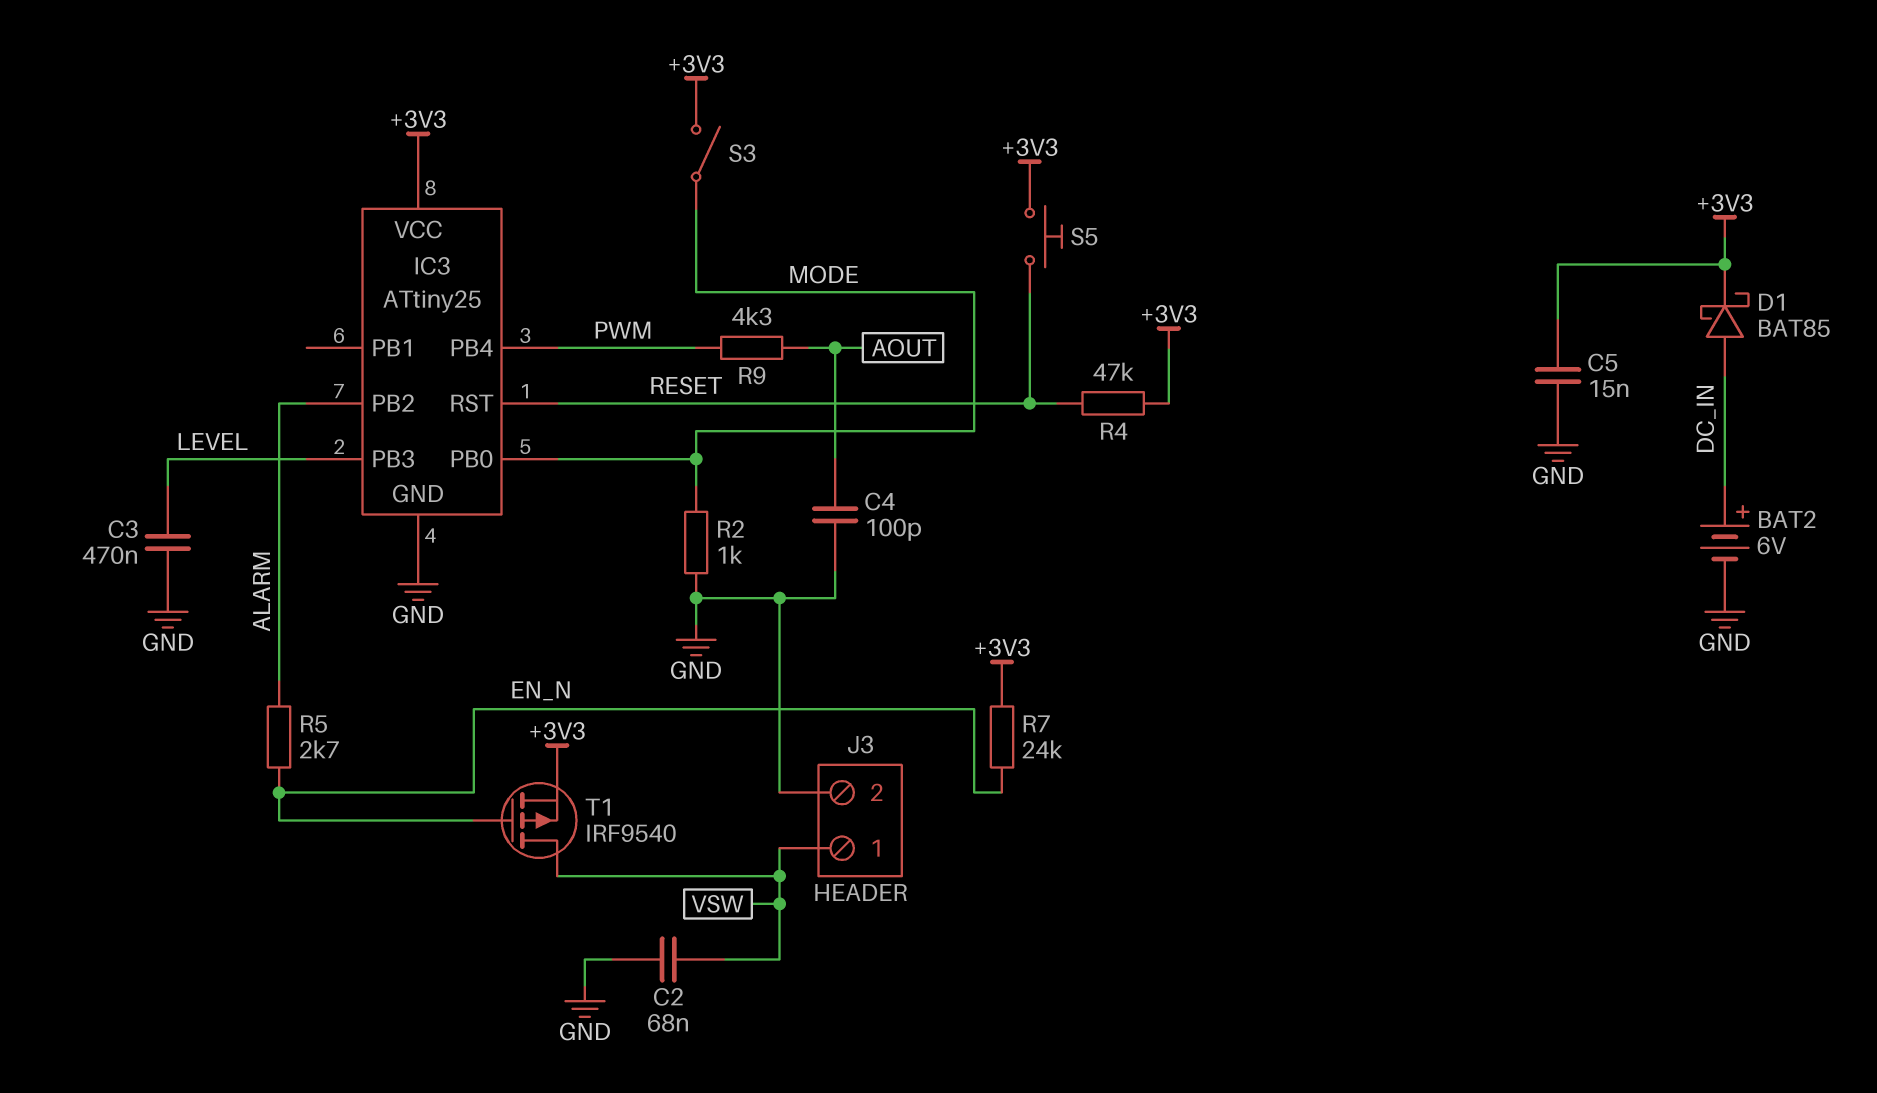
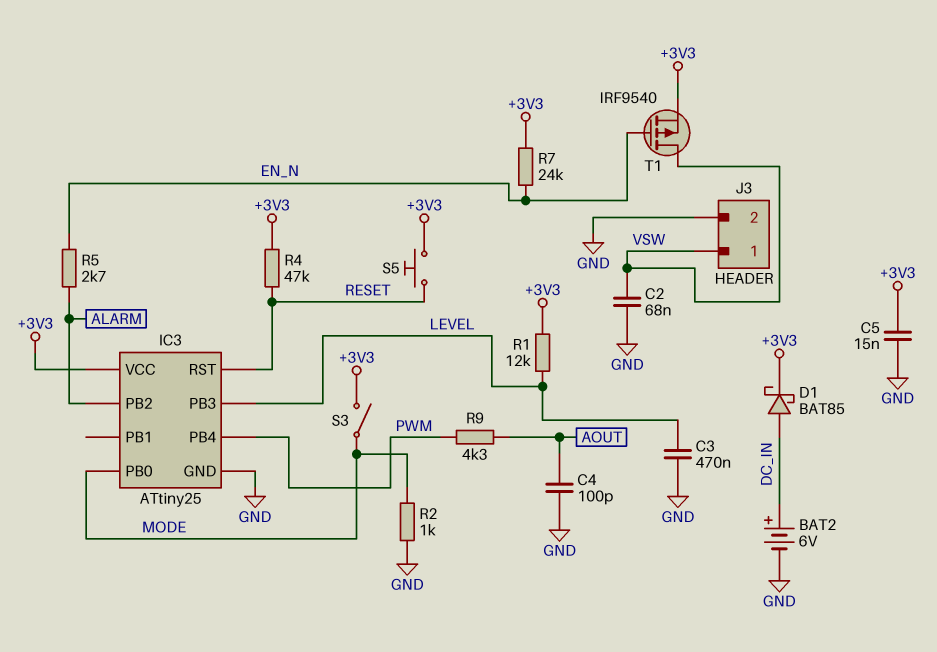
R1: none -> 12k (+3V3, LEVEL)

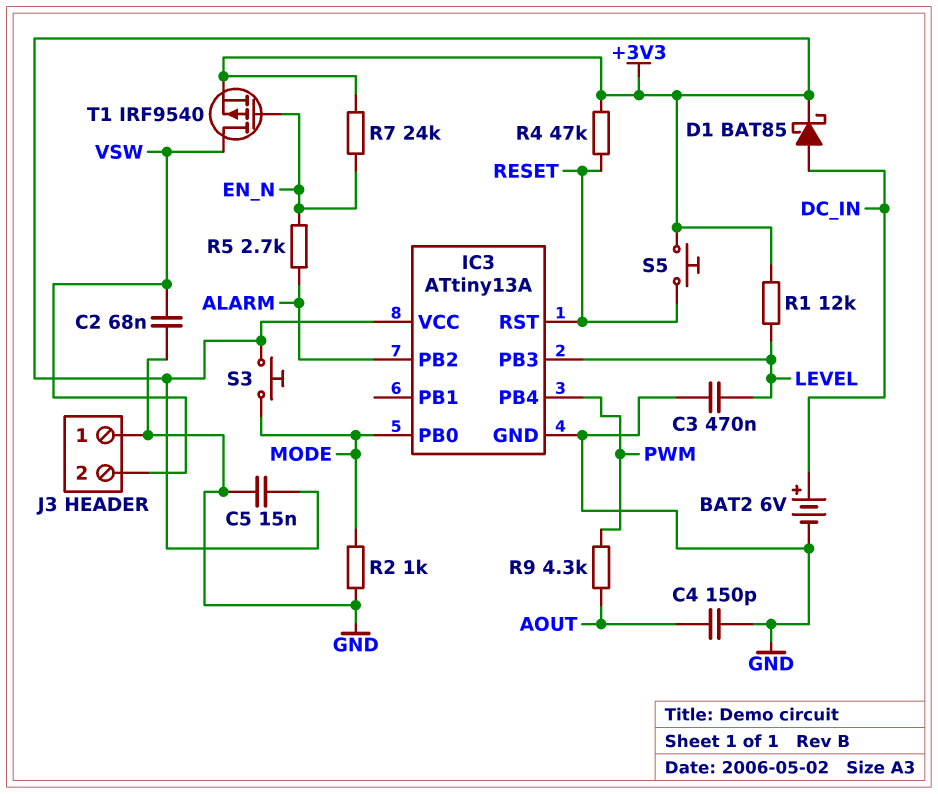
C4: 100pF (AOUT, GND) -> 150pF (AOUT, GND)
IC3: ATtiny25 -> ATtiny13A
J3 pin 1: VSW -> GND
J3 pin 2: GND -> VSW
S3: switch (+3V3, MODE) -> button (+3V3, MODE)

